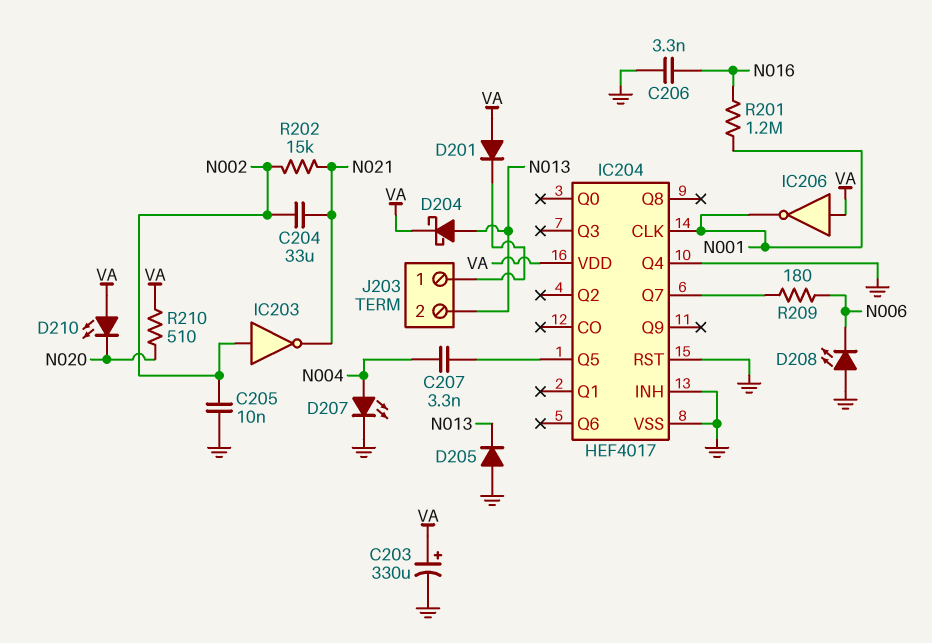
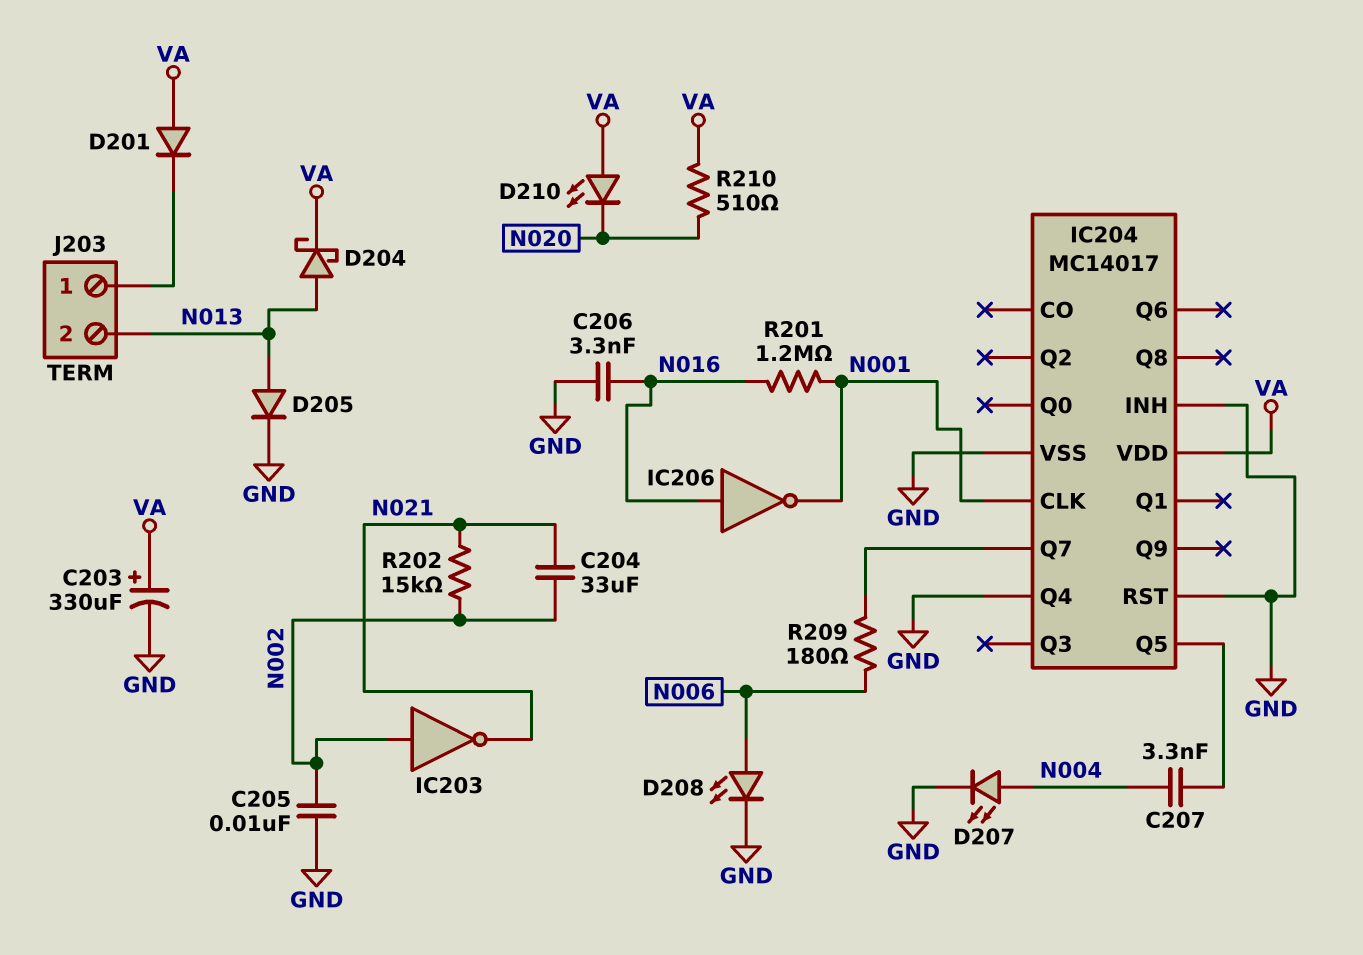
D205: diode (A GND, K N013) -> diode (A N013, K GND)
D208: LED (A GND, K N006) -> LED (A N006, K GND)
IC204: HEF4017 -> MC14017
IC206: NOT (in VA, out N001) -> NOT (in N016, out N001)

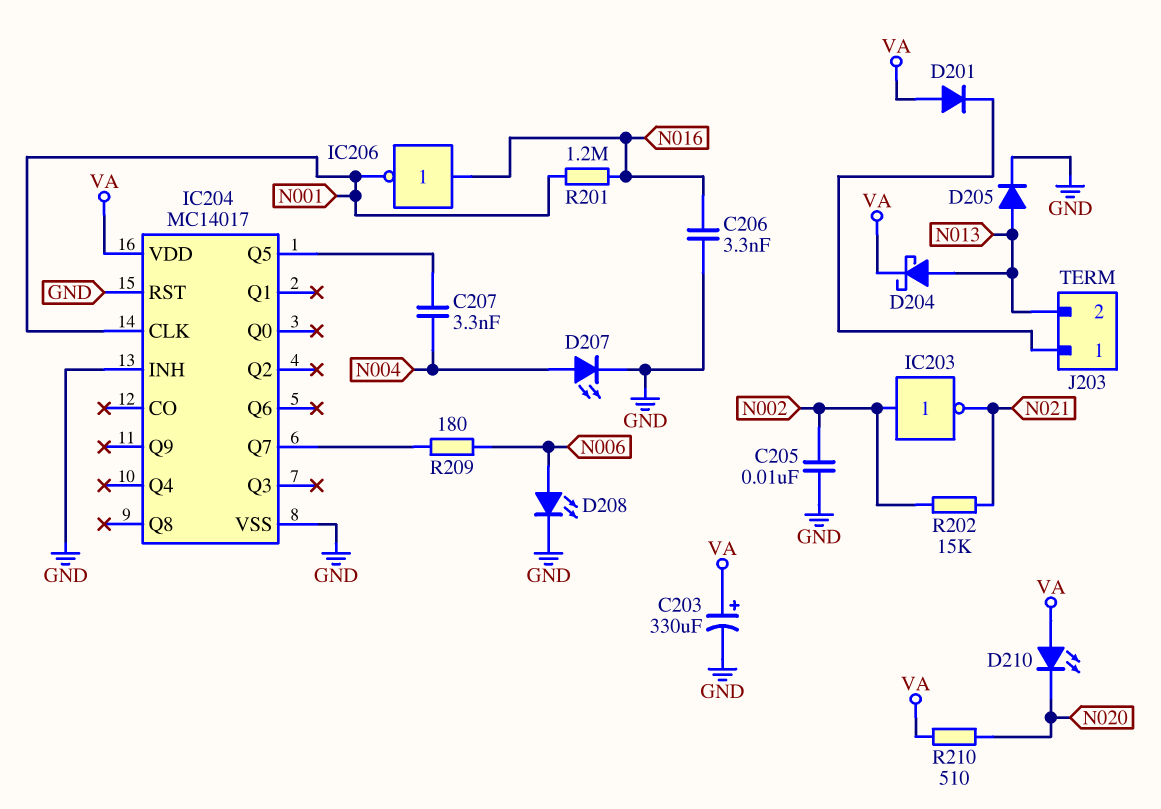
C204: 33uF (N002, N021) -> none
IC204 pin Q4: GND -> none

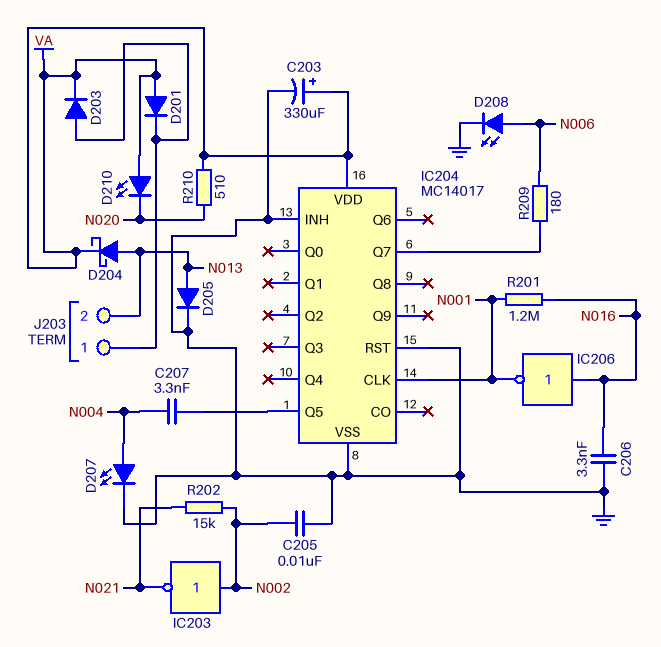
D203: none -> diode (A J203/1, K VA)

